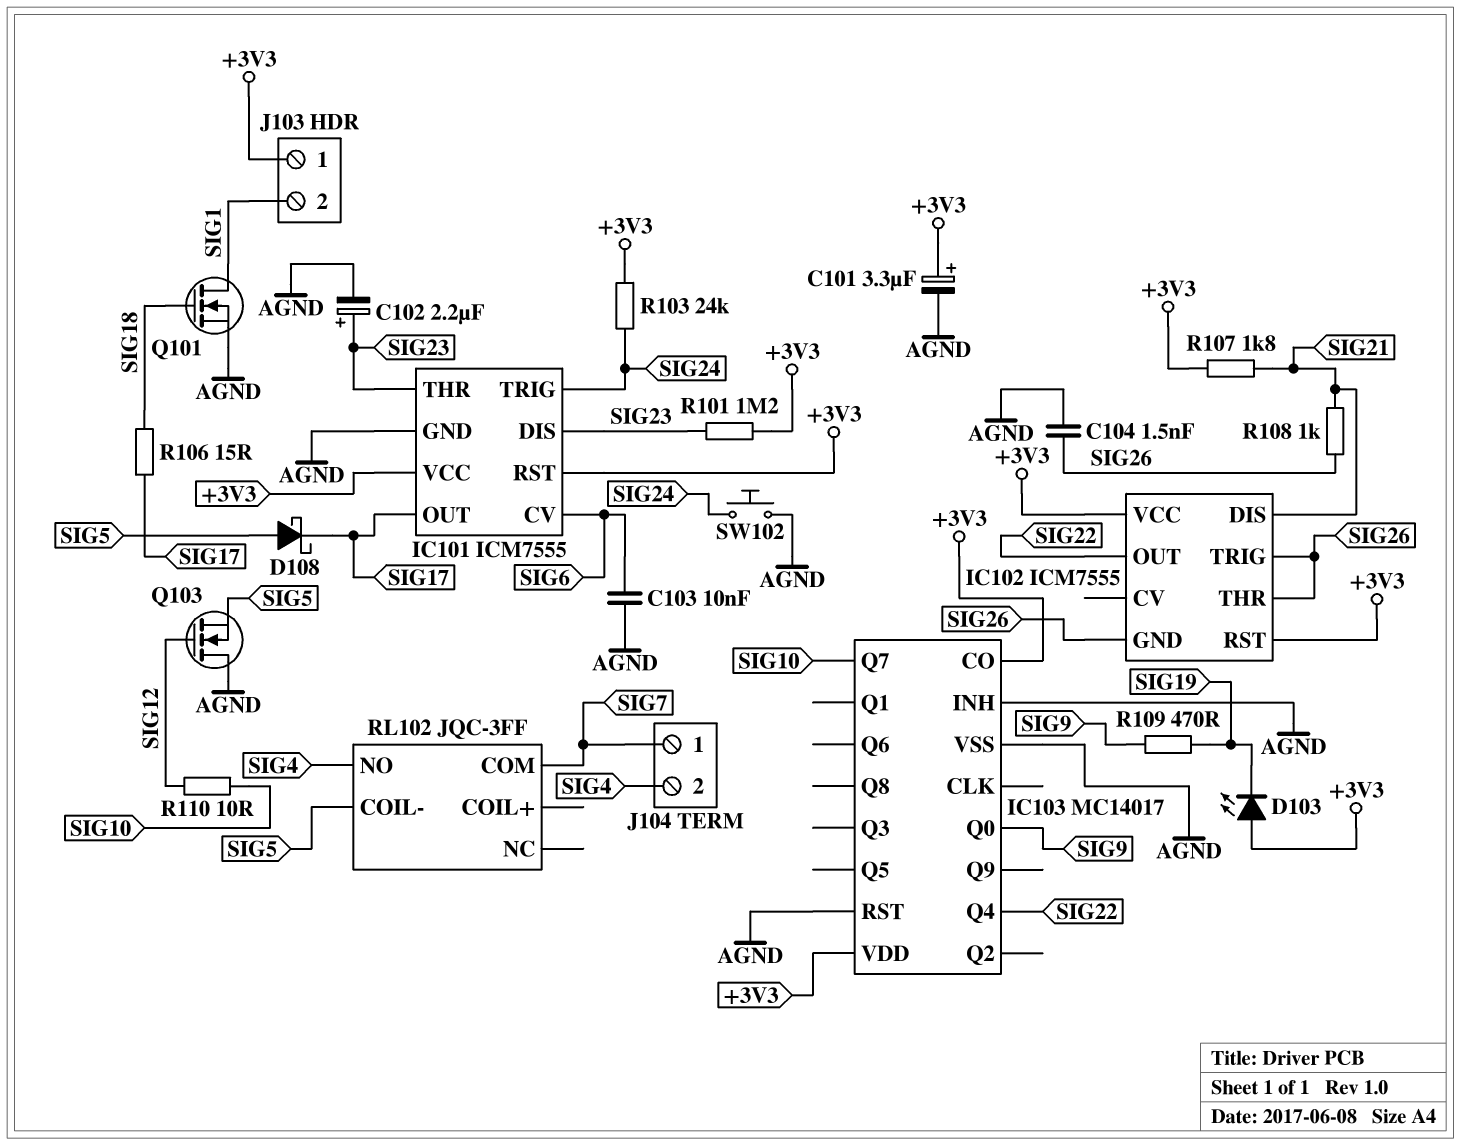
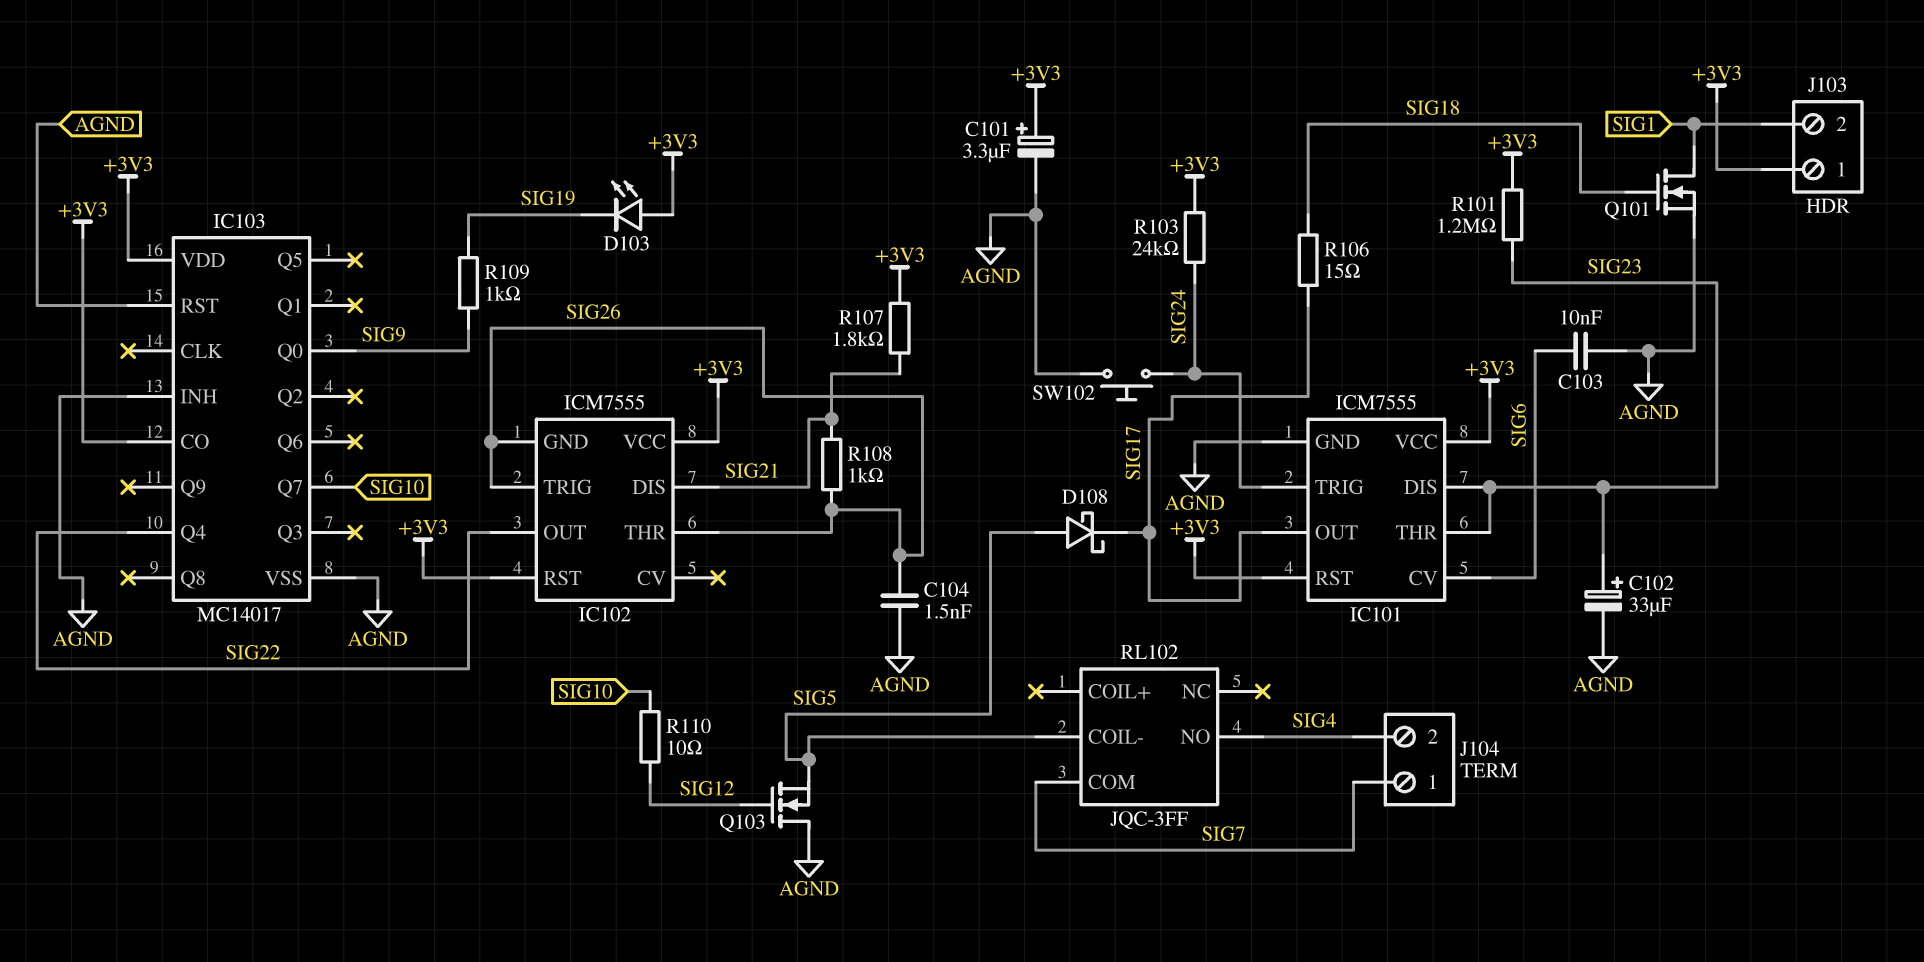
C102: 2.2uF (plus SIG23, minus AGND) -> 33uF (plus SIG23, minus AGND)
R109: 470 (SIG9, SIG19) -> 1k (SIG9, SIG19)

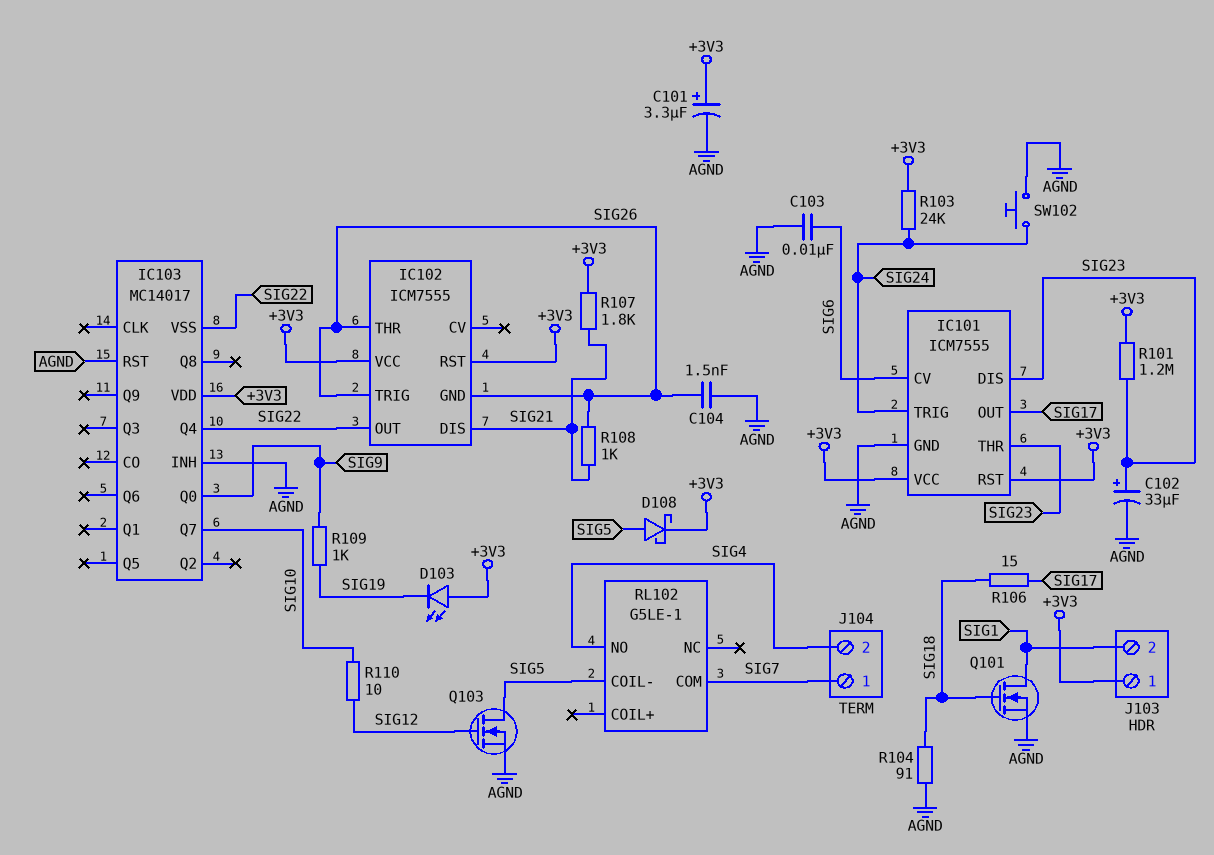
D108: schottky (A SIG5, K SIG17) -> schottky (A SIG5, K +3V3)
IC103 pin CO: +3V3 -> none
IC103 pin VSS: AGND -> SIG22
Q103: NMOS (G SIG12, D AGND, S SIG5) -> NMOS (G SIG12, D SIG5, S AGND)
R104: none -> 91 (AGND, SIG18)
RL102: JQC-3FF -> G5LE-1

